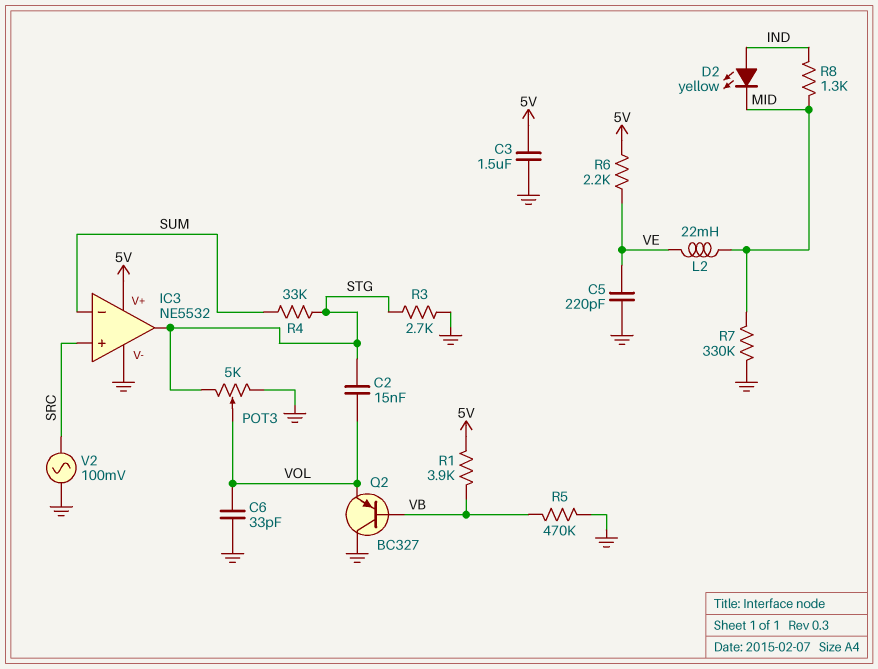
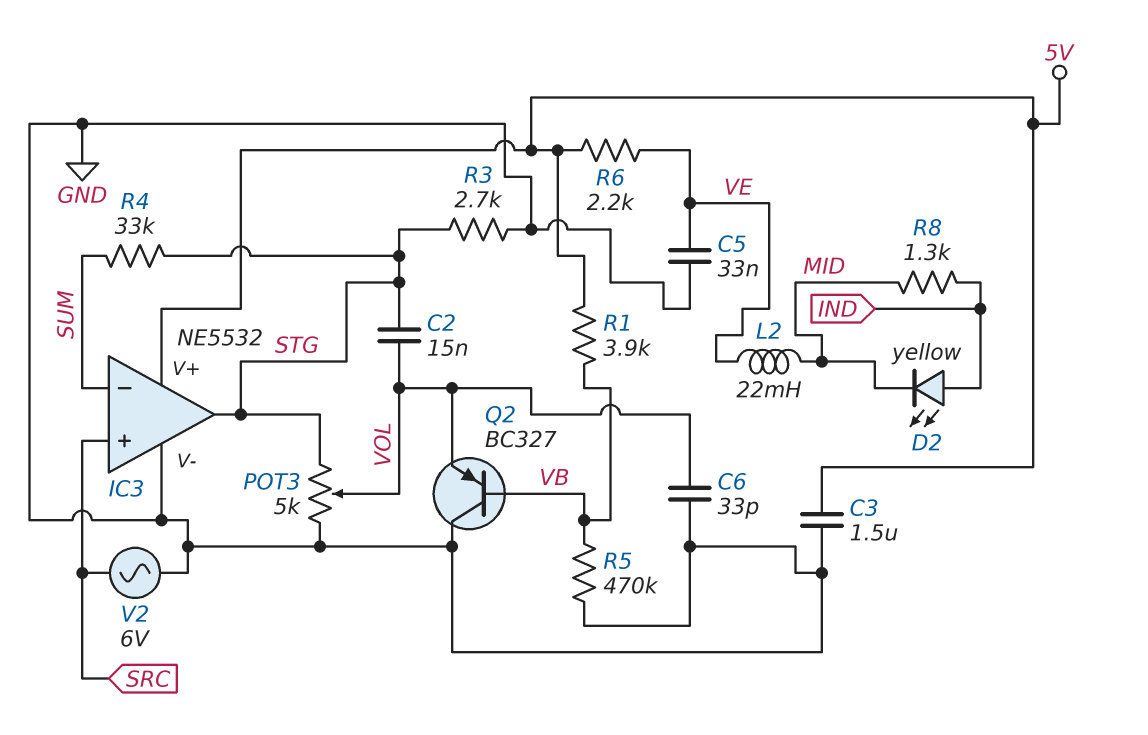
C5: 220pF (GND, VE) -> 33nF (GND, VE)
R7: 330k (GND, MID) -> none
V2: AC 100mV (GND, SRC) -> AC 6V (GND, SRC)

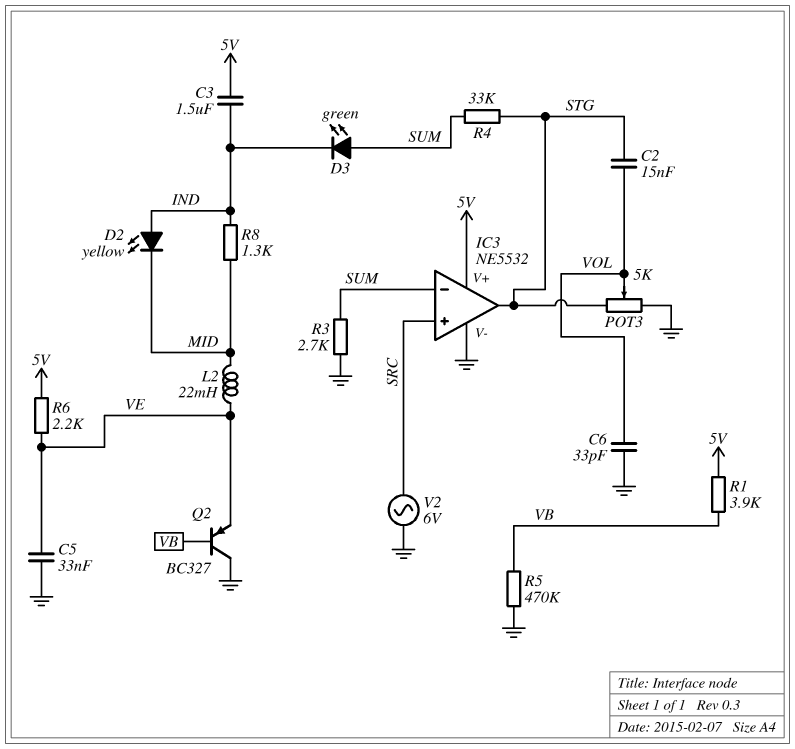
C3: 1.5uF (5V, GND) -> 1.5uF (5V, IND)
D3: none -> LED green (A SUM, K IND)
Q2: PNP BC327 (B VB, C GND, E VOL) -> PNP BC327 (B VB, C GND, E VE)
R3: 2.7k (GND, STG) -> 2.7k (GND, SUM)

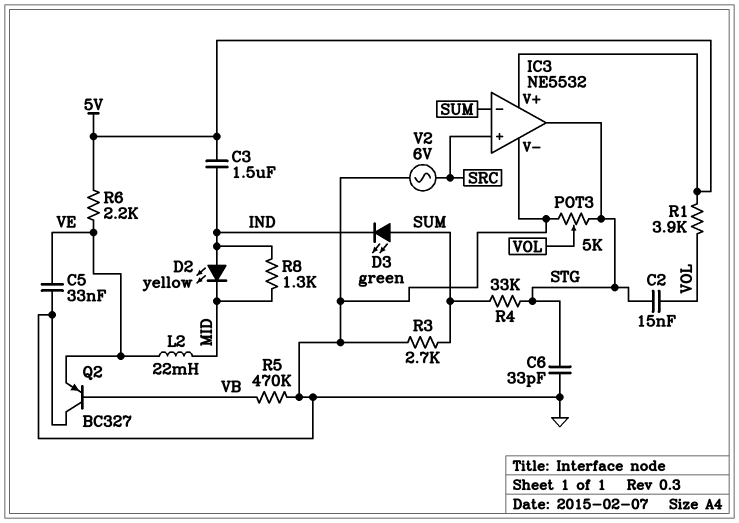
C6: 33pF (GND, VOL) -> 33pF (GND, STG)
R1: 3.9k (5V, VB) -> 3.9k (5V, VOL)

